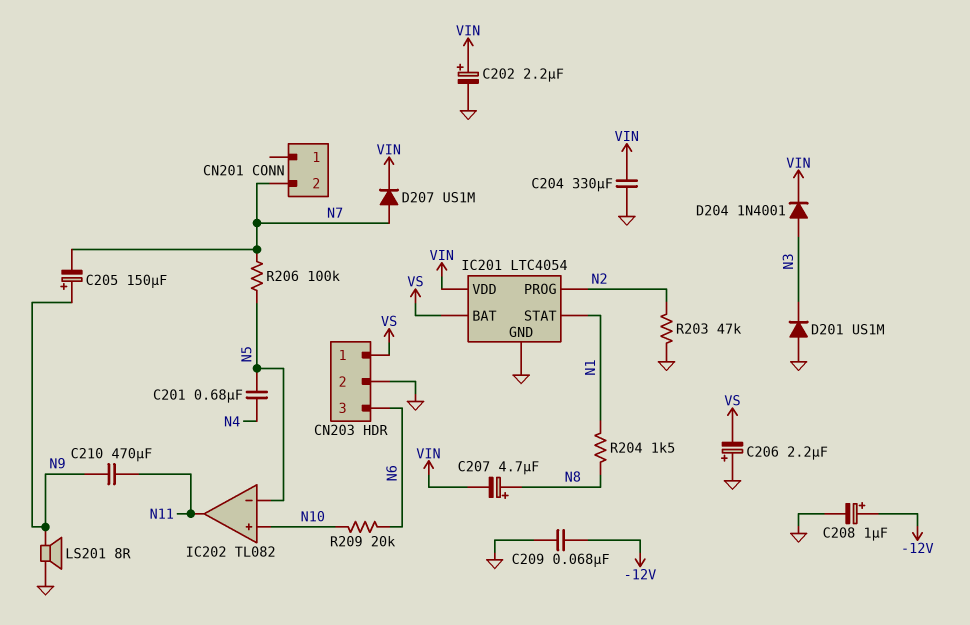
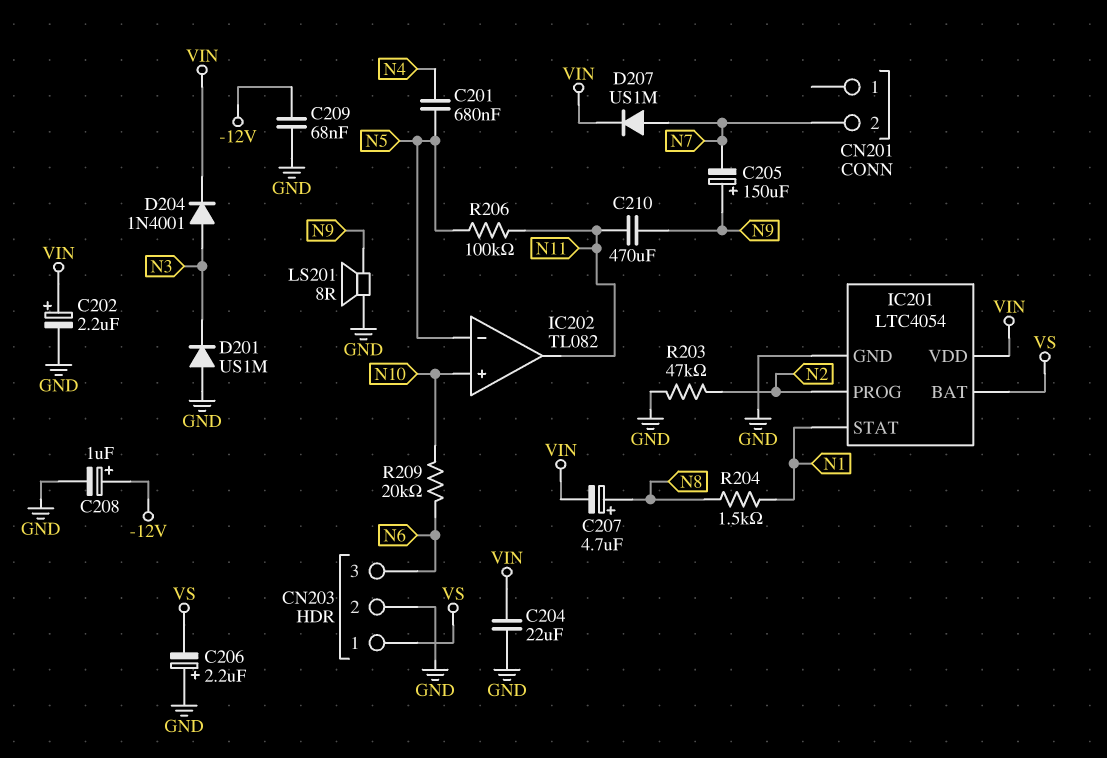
C204: 330uF (GND, VIN) -> 22uF (GND, VIN)
R206: 100k (N5, N7) -> 100k (N5, N11)

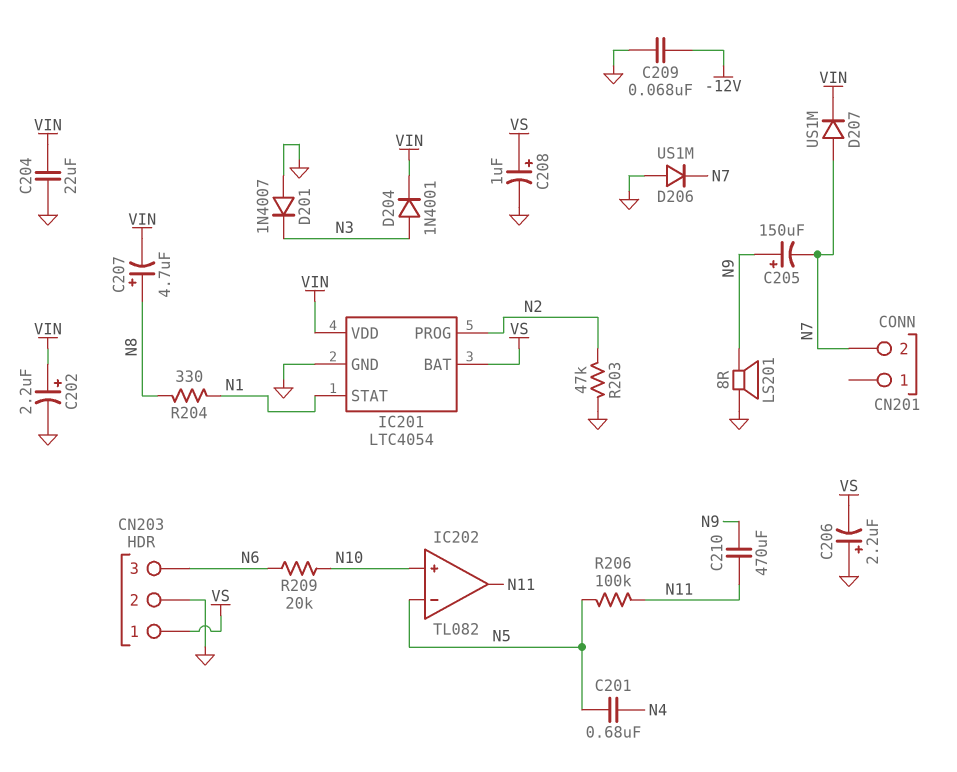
C208: 1uF (plus -12V, minus GND) -> 1uF (plus VS, minus GND)
D201: diode US1M (A GND, K N3) -> diode 1N4007 (A GND, K N3)
D206: none -> diode US1M (A GND, K N7)
R204: 1.5k (N1, N8) -> 330 (N1, N8)

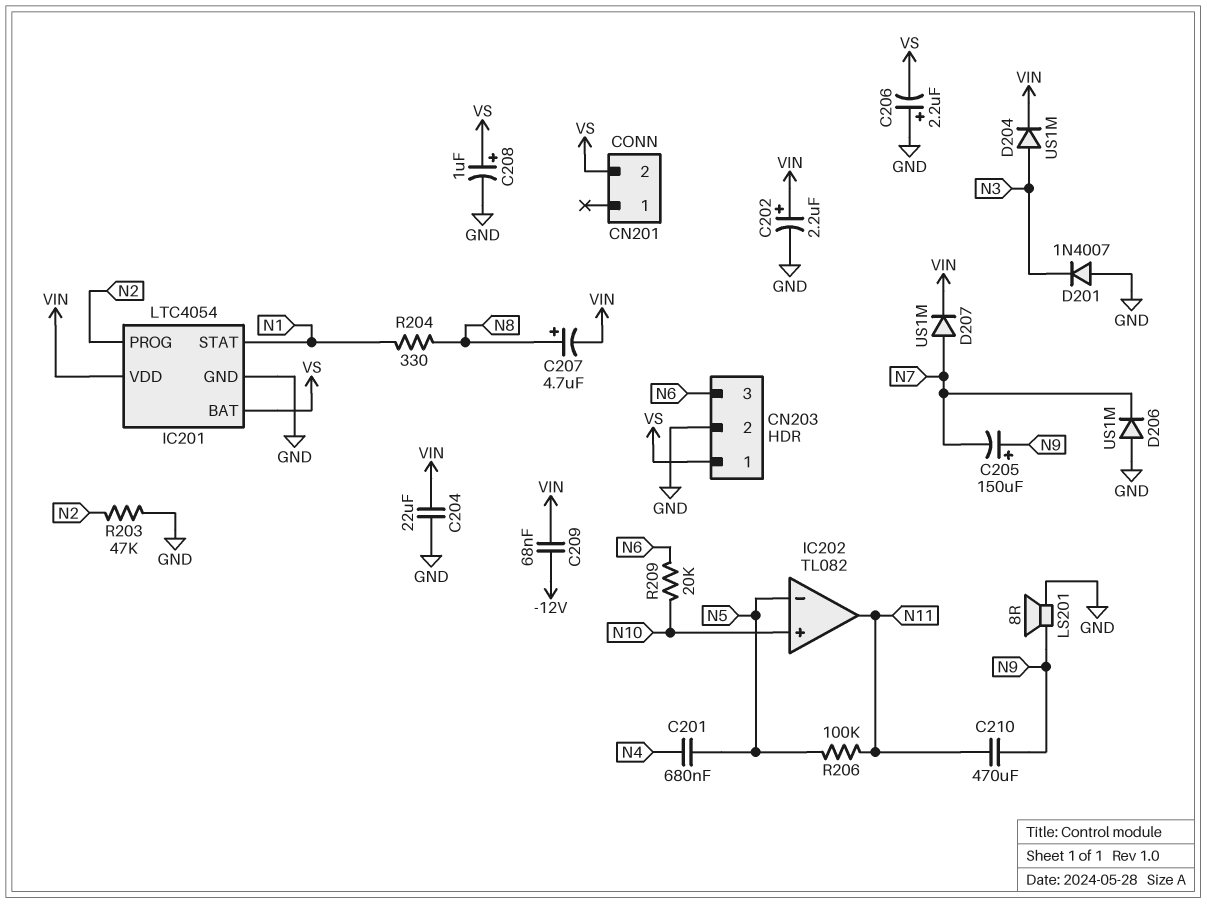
C209: 68nF (-12V, GND) -> 68nF (-12V, VIN)
CN201 pin 2: N7 -> VS
D204: diode 1N4001 (A N3, K VIN) -> diode US1M (A N3, K VIN)

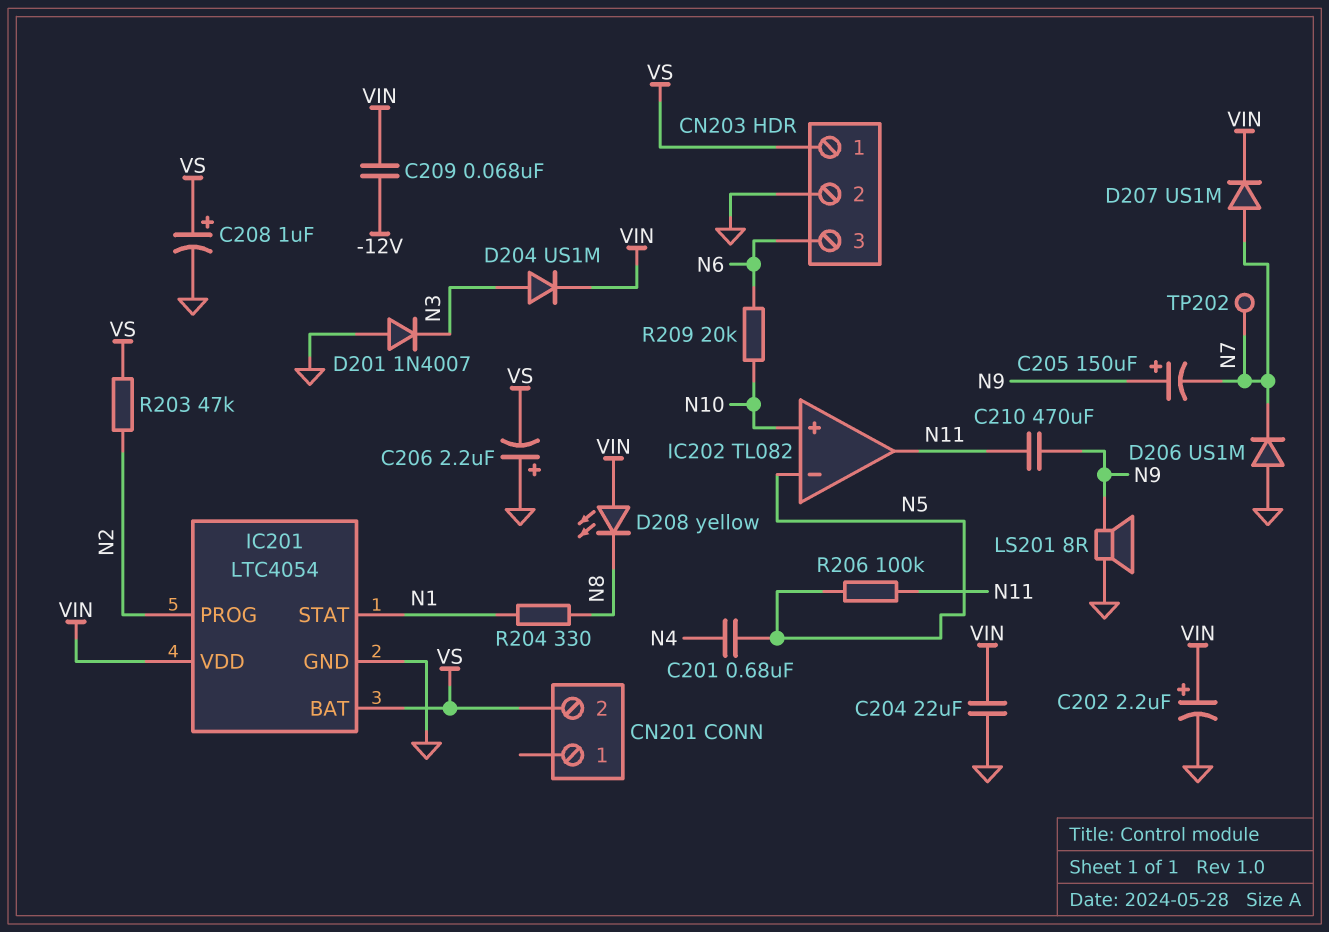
C207: 4.7uF (plus N8, minus VIN) -> none
D208: none -> LED yellow (A VIN, K N8)
R203: 47k (GND, N2) -> 47k (N2, VS)
TP202: none -> test point (N7)

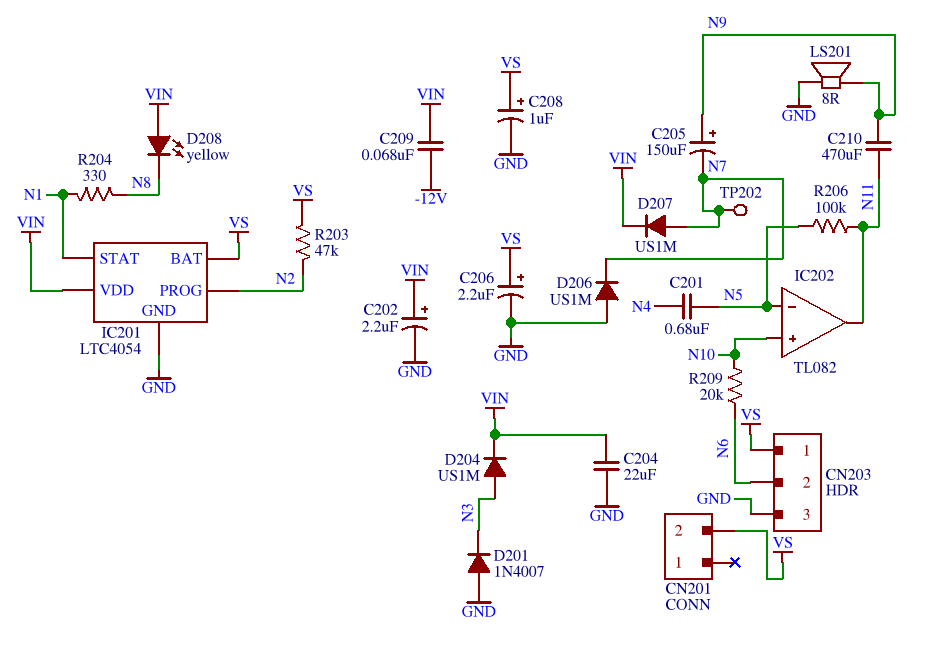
C206: 2.2uF (plus GND, minus VS) -> 2.2uF (plus VS, minus GND)
CN203 pin 2: GND -> N6
CN203 pin 3: N6 -> GND

